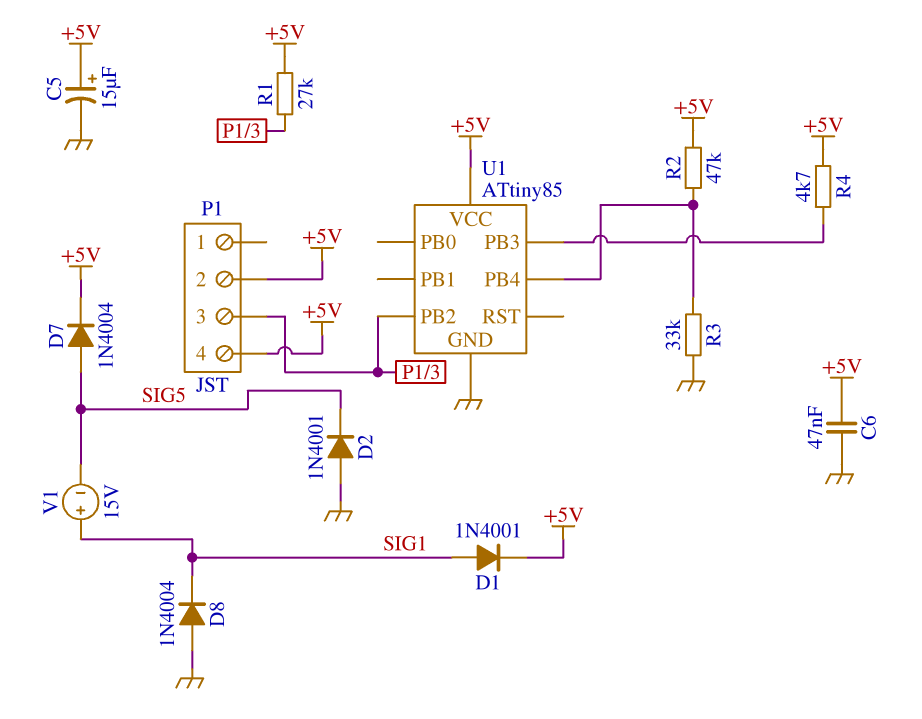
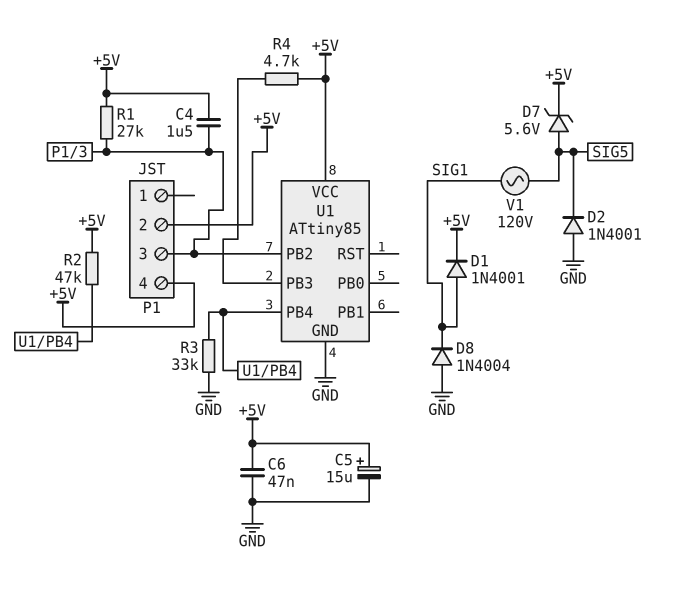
C4: none -> 1.5uF (+5V, P1/3)
D7: diode 1N4004 (A SIG5, K +5V) -> zener 5.6V (A SIG5, K +5V)
V1: 15V (plus SIG1, minus SIG5) -> AC 120V (SIG1, SIG5)

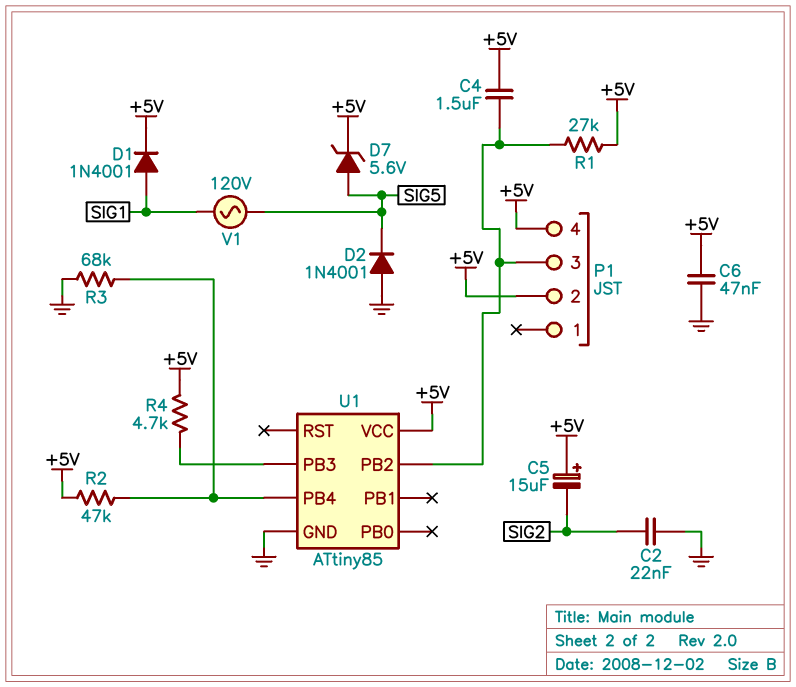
C2: none -> 22nF (GND, SIG2)
C5: 15uF (plus +5V, minus GND) -> 15uF (plus +5V, minus SIG2)
D8: diode 1N4004 (A GND, K SIG1) -> none
R3: 33k (GND, U1/PB4) -> 68k (GND, U1/PB4)

